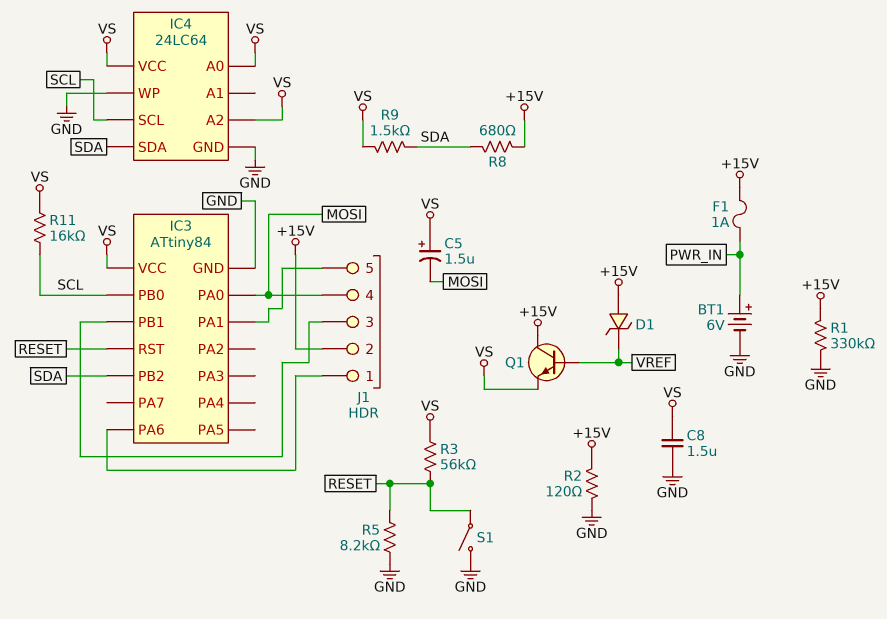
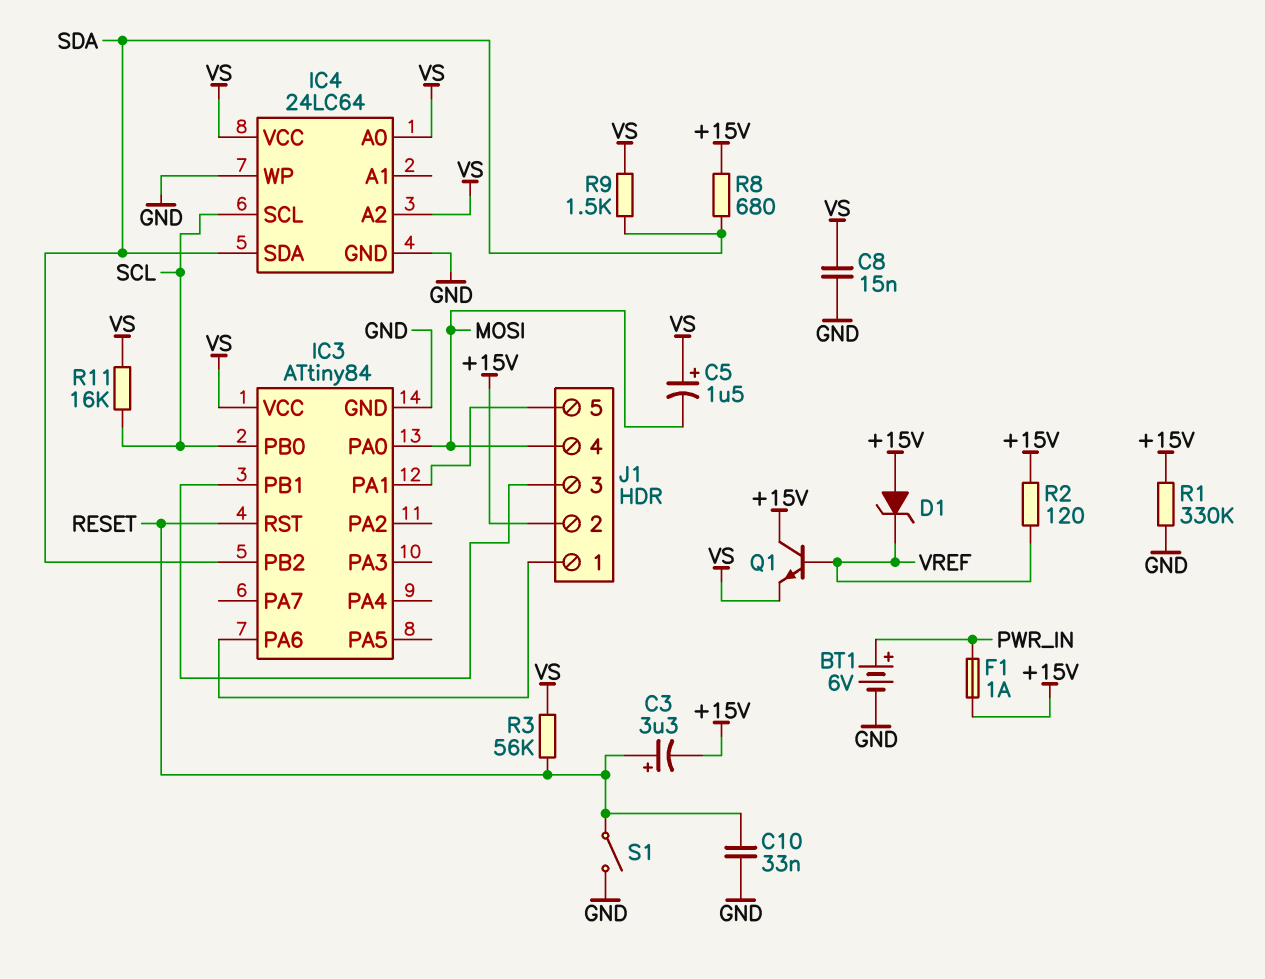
C3: none -> 3.3uF (plus RESET, minus +15V)
C8: 1.5uF (GND, VS) -> 15nF (GND, VS)
C10: none -> 33nF (GND, RESET)
R2: 120 (+15V, GND) -> 120 (+15V, VREF)
R5: 8.2k (GND, RESET) -> none

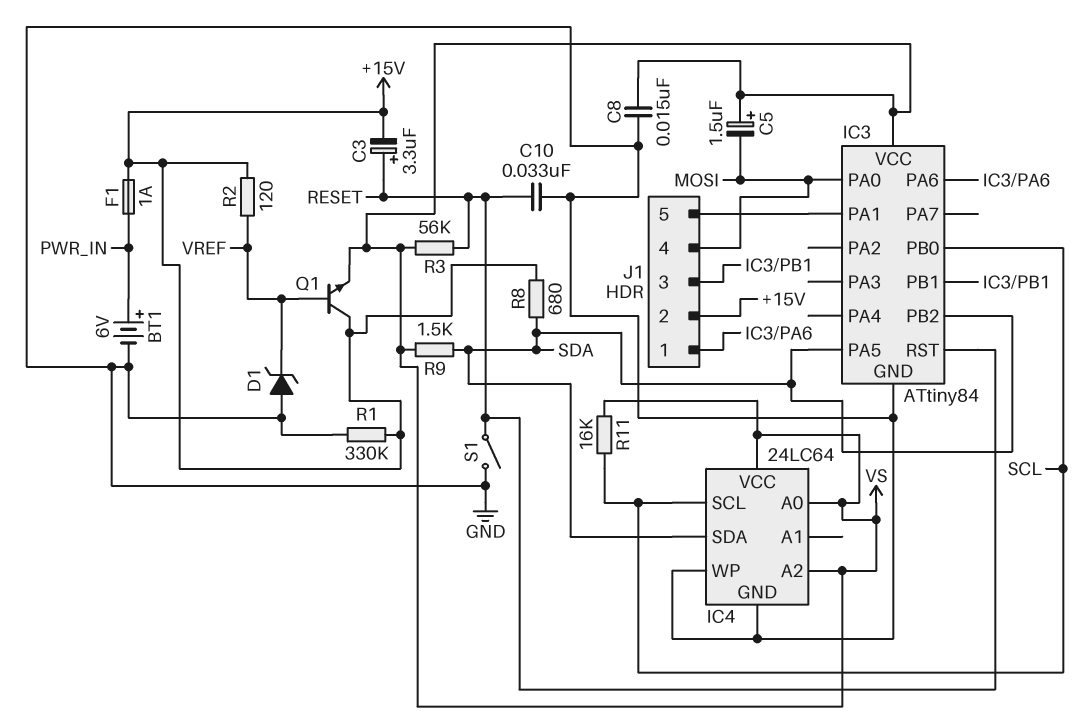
D1: zener (A +15V, K VREF) -> zener (A GND, K VREF)
IC3 pin PA5: none -> SDA

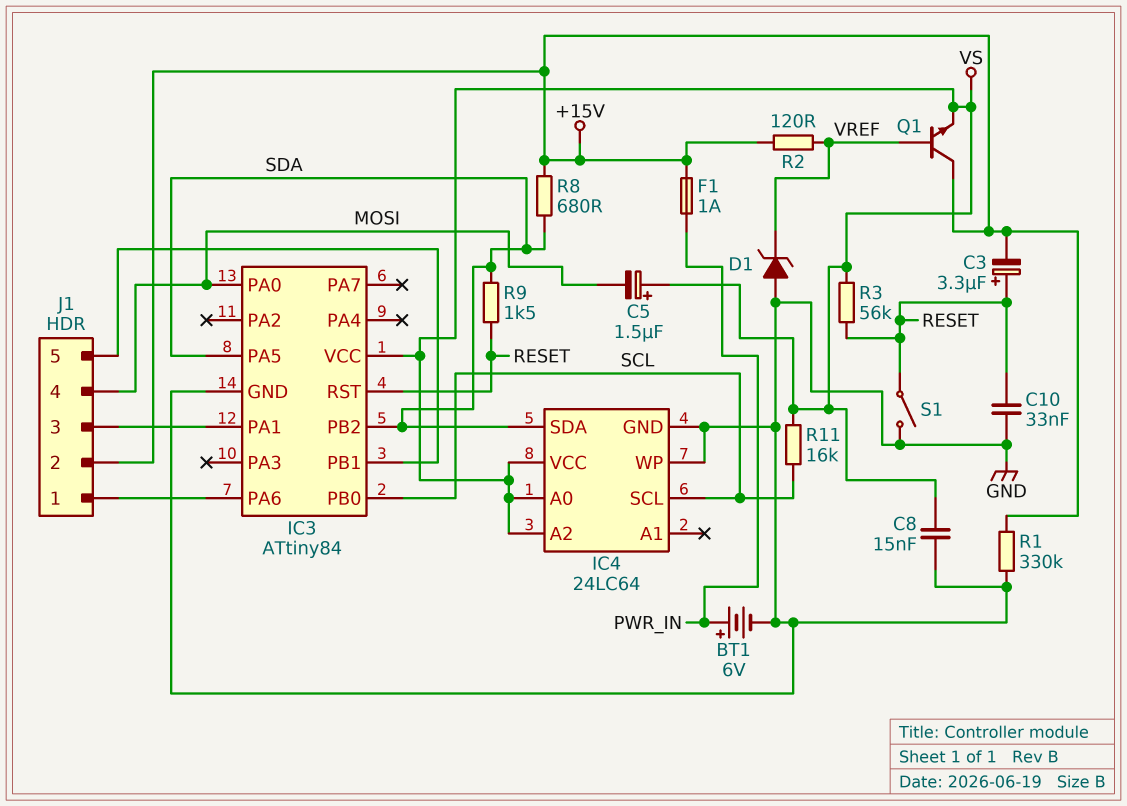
J1 pin 3: IC3/PB1 -> IC3/PA1
J1 pin 5: IC3/PA1 -> IC3/PB1
R9: 1.5k (SDA, VS) -> 1.5k (RESET, SDA)

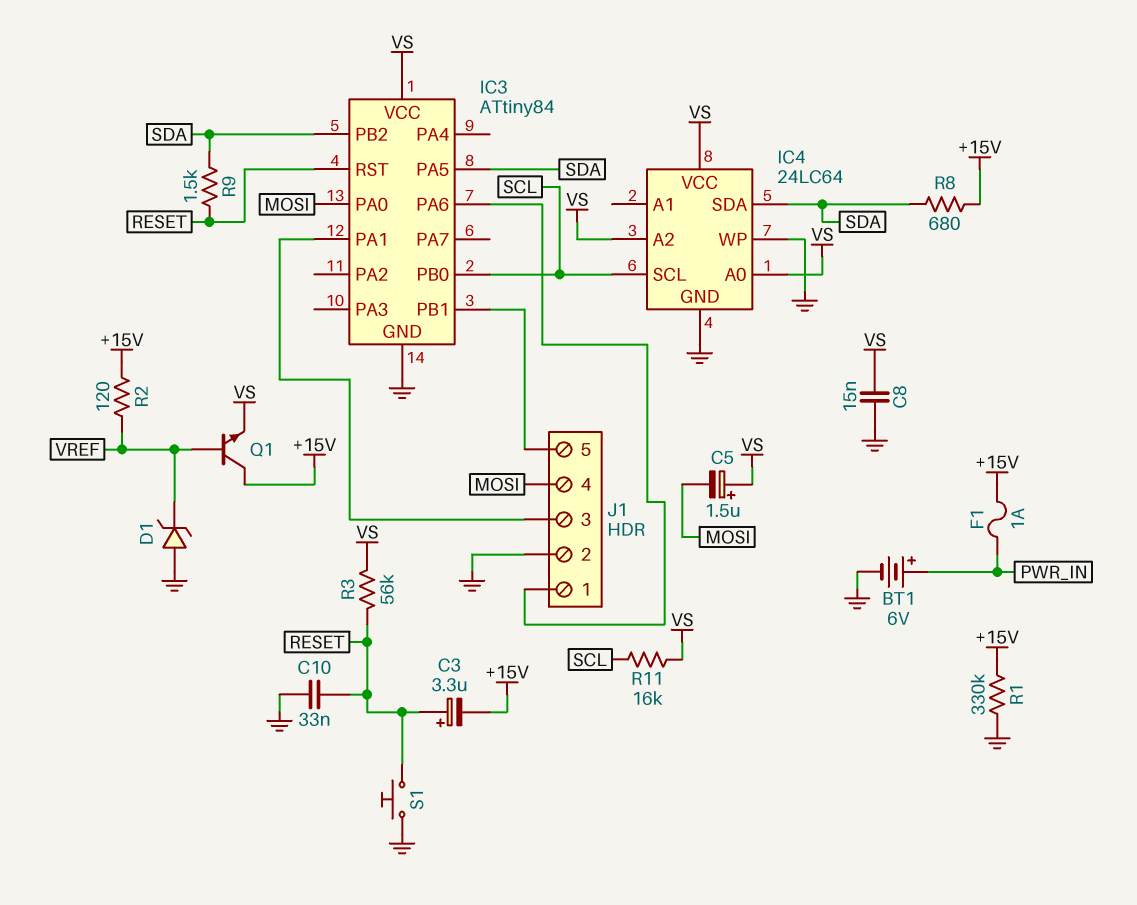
J1 pin 2: +15V -> GND
S1: switch (GND, RESET) -> button (GND, RESET)

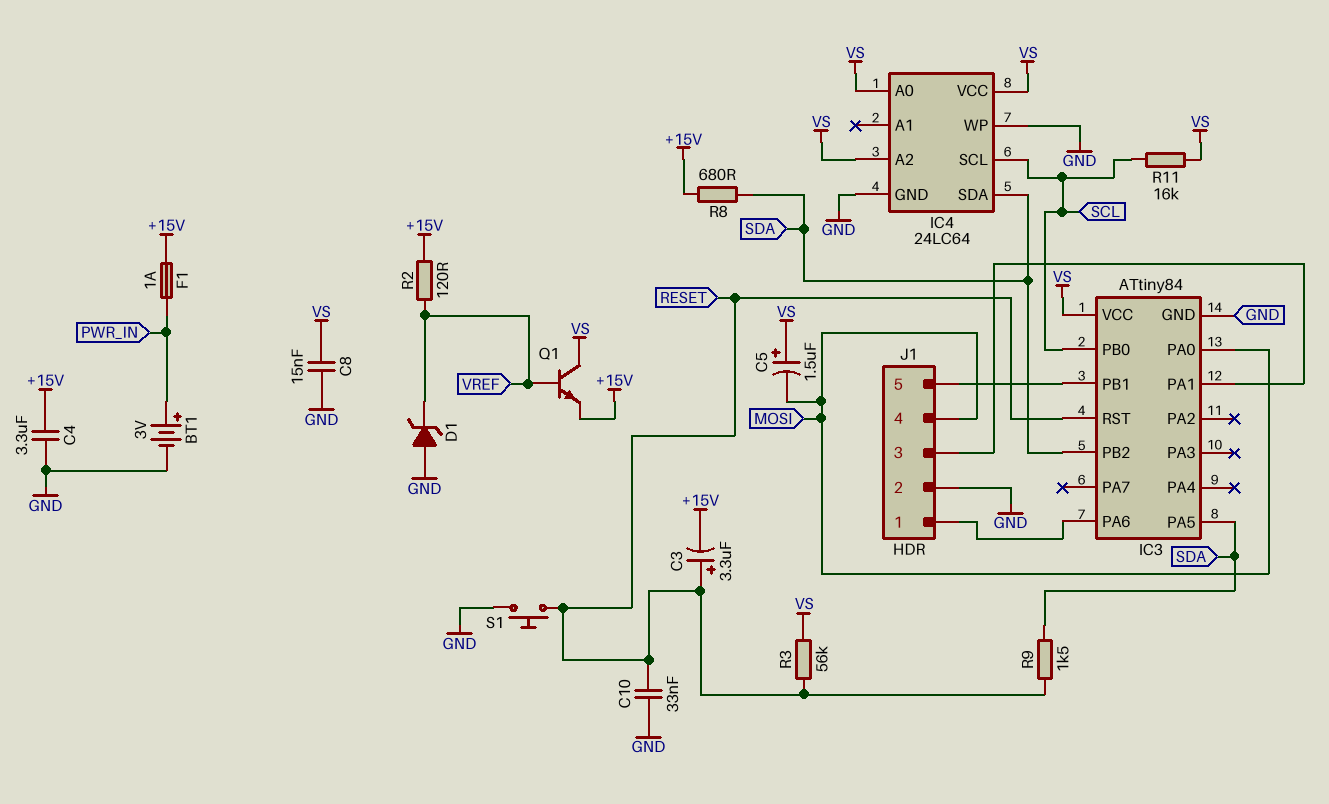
BT1: 6V (plus PWR_IN, minus GND) -> 3V (plus PWR_IN, minus GND)
C4: none -> 3.3uF (+15V, GND)
Q1: NPN (B VREF, C +15V, E VS) -> NPN (B VREF, C VS, E +15V)
R1: 330k (+15V, GND) -> none

